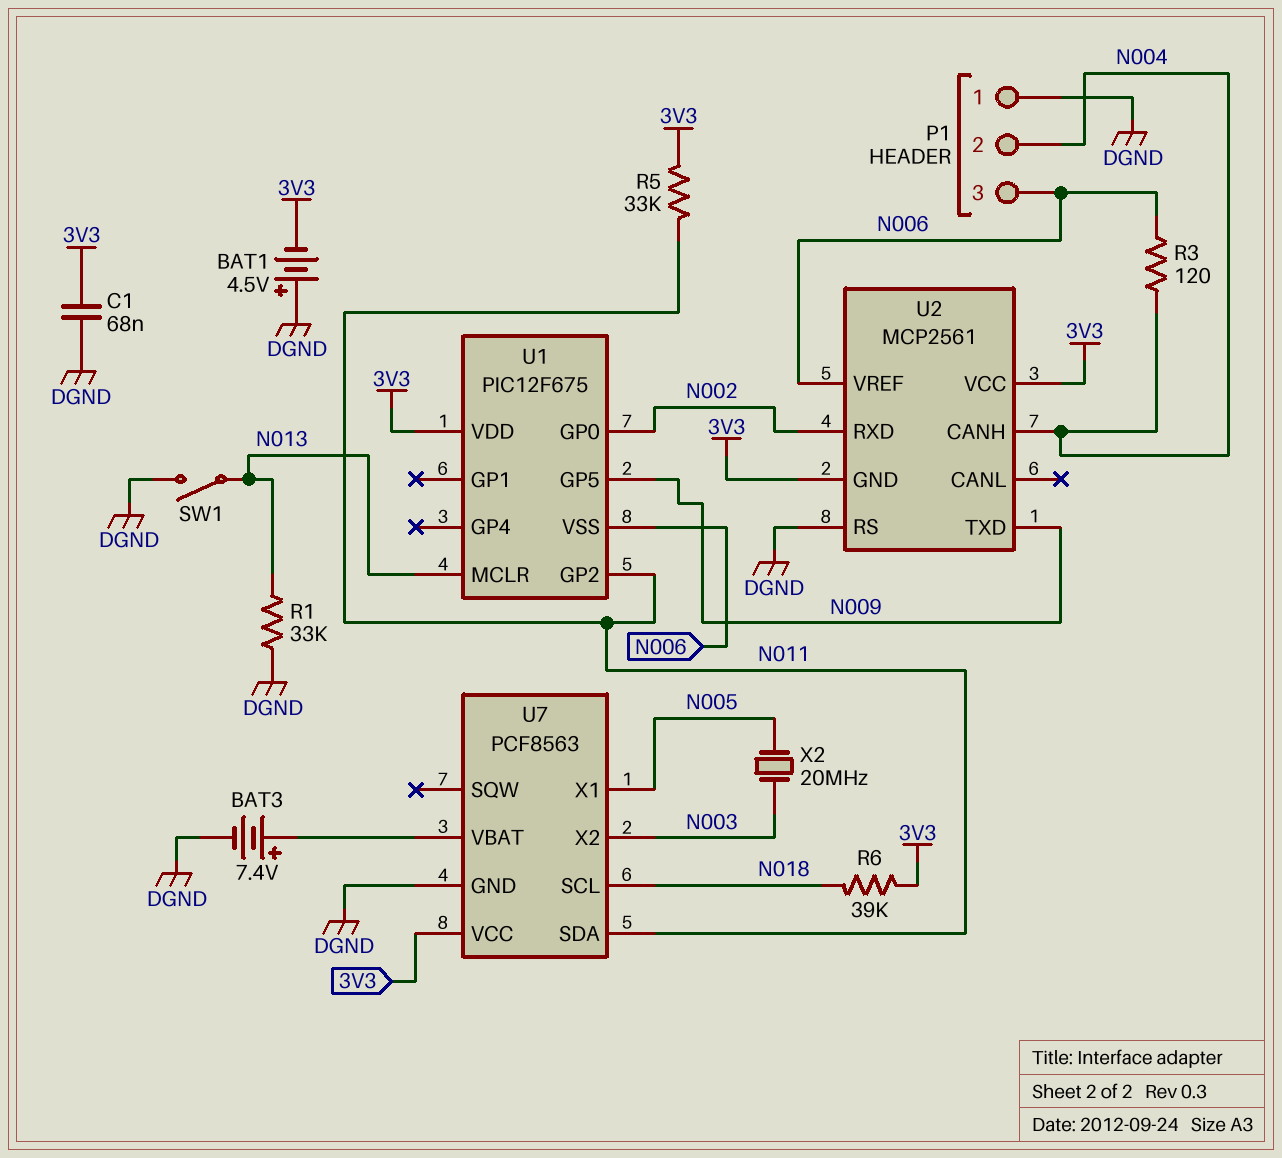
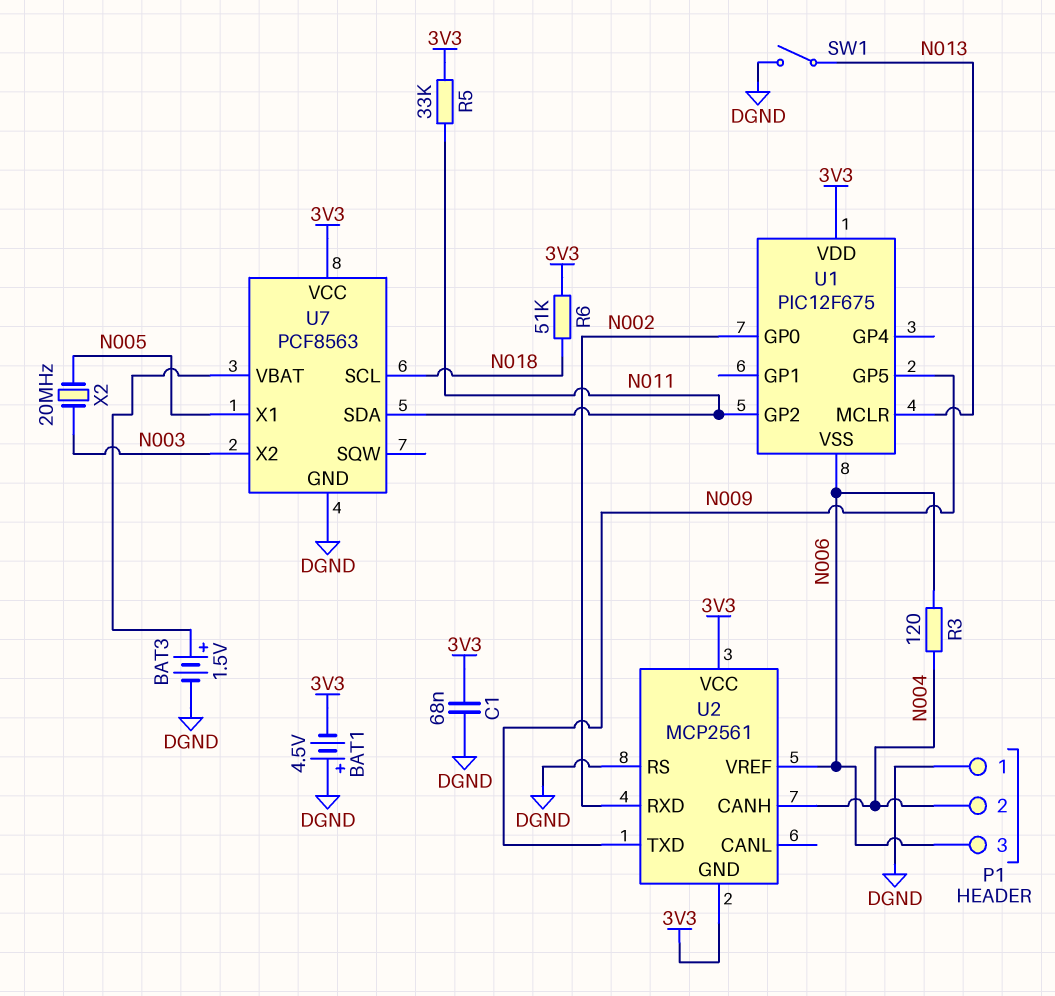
BAT3: 7.4V (plus U7/VBAT, minus DGND) -> 1.5V (plus U7/VBAT, minus DGND)
R1: 33k (DGND, N013) -> none
R6: 39k (3V3, N018) -> 51k (3V3, N018)

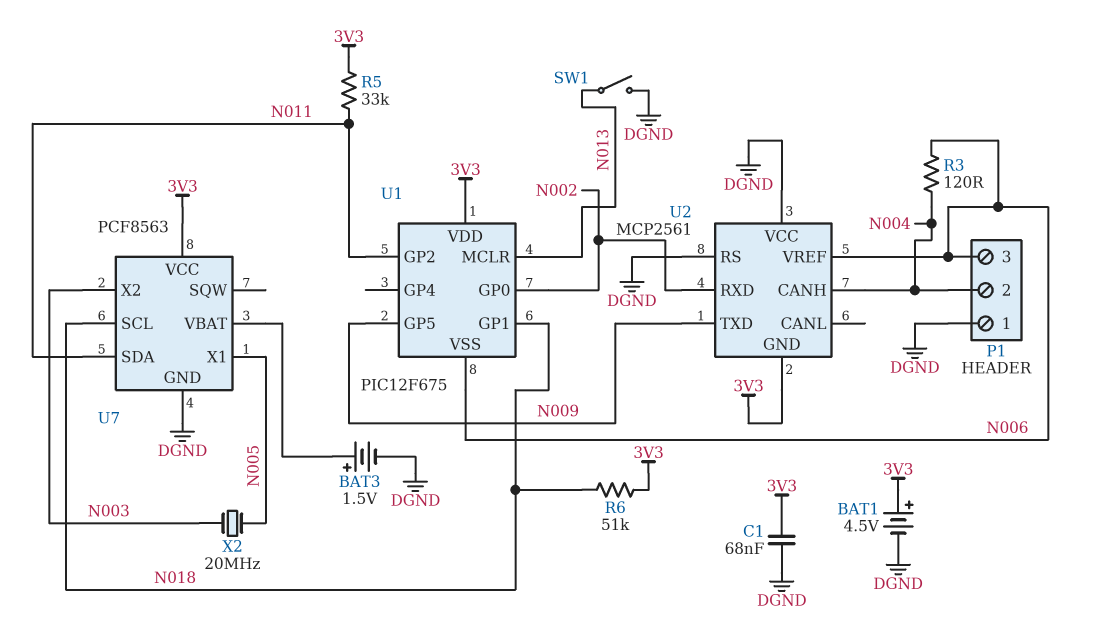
BAT1: 4.5V (plus DGND, minus 3V3) -> 4.5V (plus 3V3, minus DGND)
U1 pin GP1: none -> N018
U2 pin VCC: 3V3 -> DGND

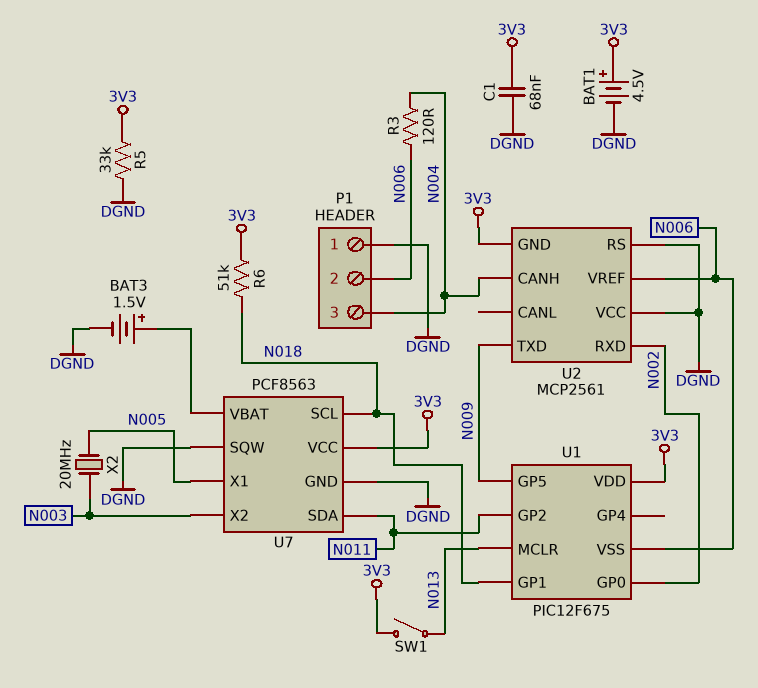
P1 pin 2: N004 -> N006
P1 pin 3: N006 -> N004
R5: 33k (3V3, N011) -> 33k (3V3, DGND)
SW1: switch (DGND, N013) -> switch (3V3, N013)
U7 pin SQW: none -> DGND

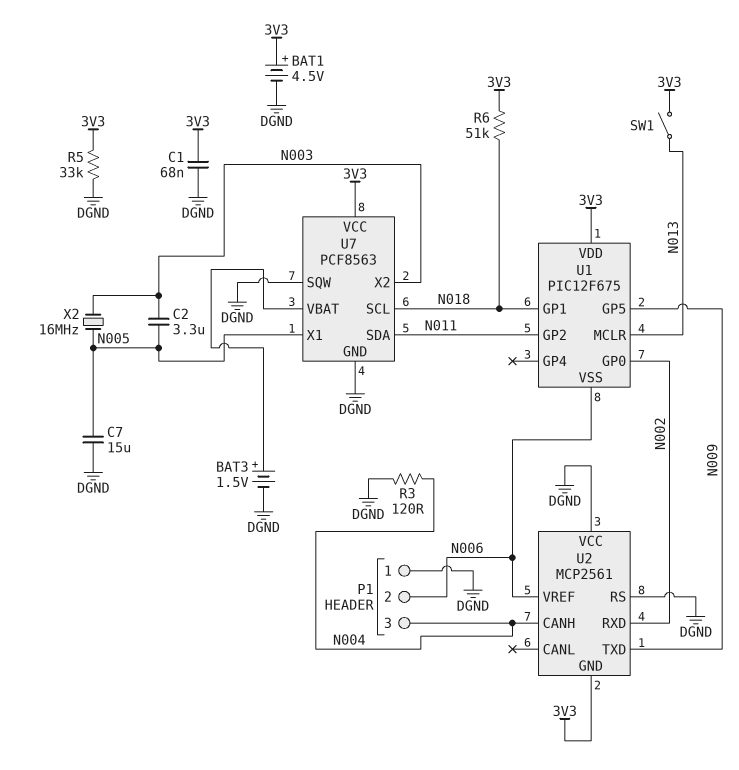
C2: none -> 3.3uF (N003, N005)
C7: none -> 15uF (DGND, N005)
R3: 120 (N004, N006) -> 120 (DGND, N004)
X2: 20MHz (N003, N005) -> 16MHz (N003, N005)

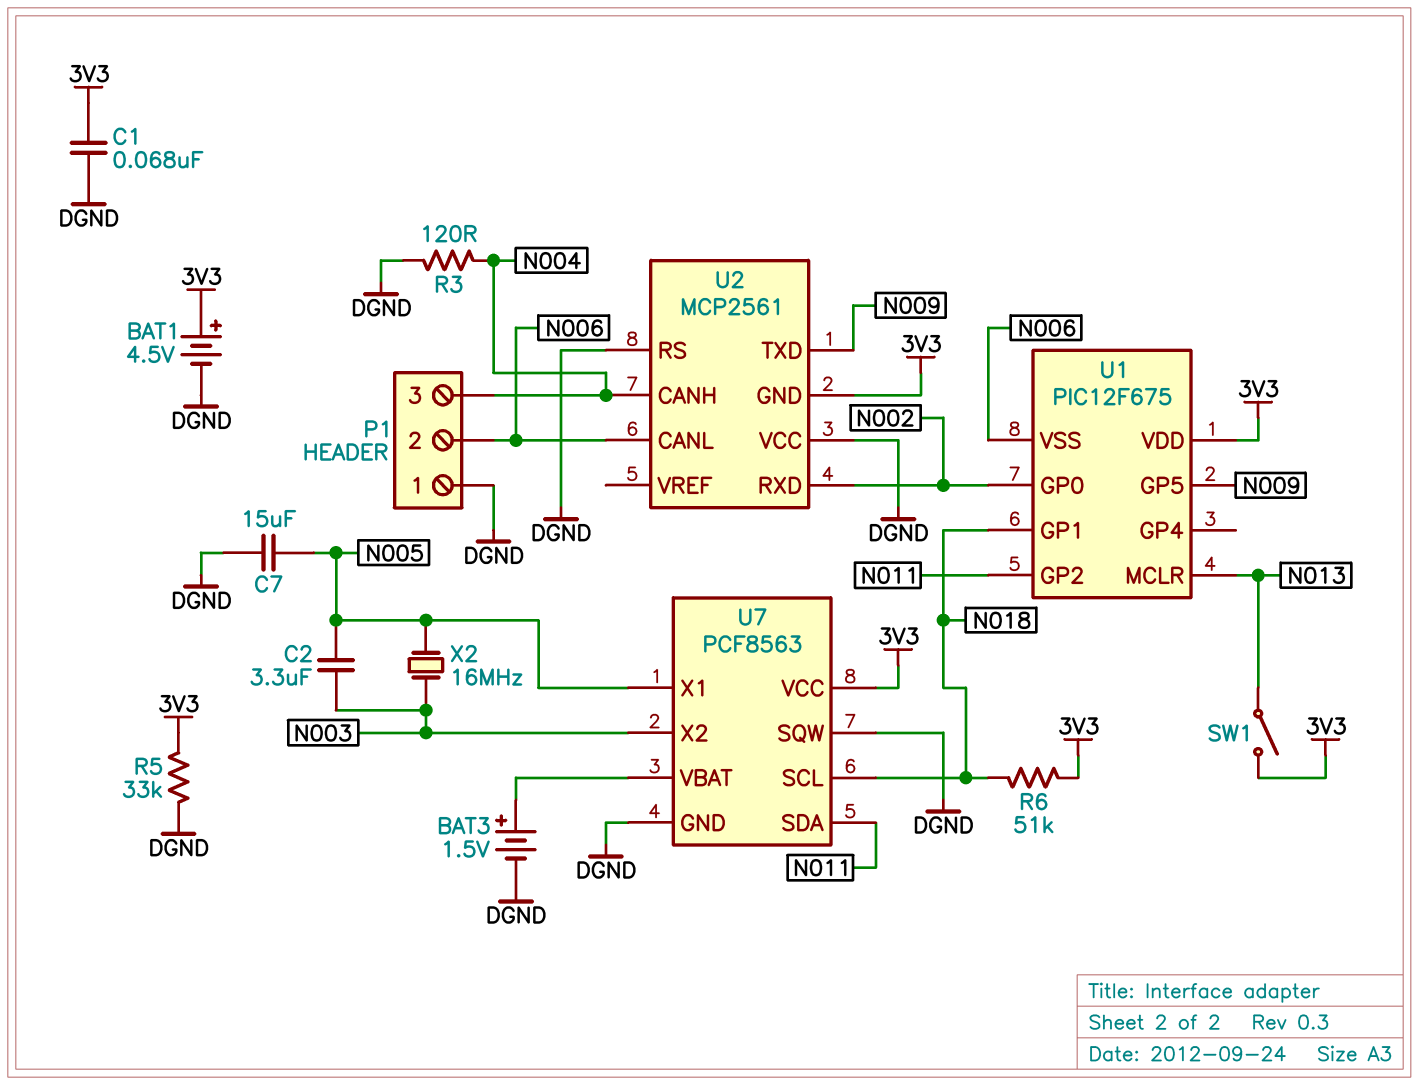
U2 pin CANL: none -> N006
U2 pin VREF: N006 -> none

